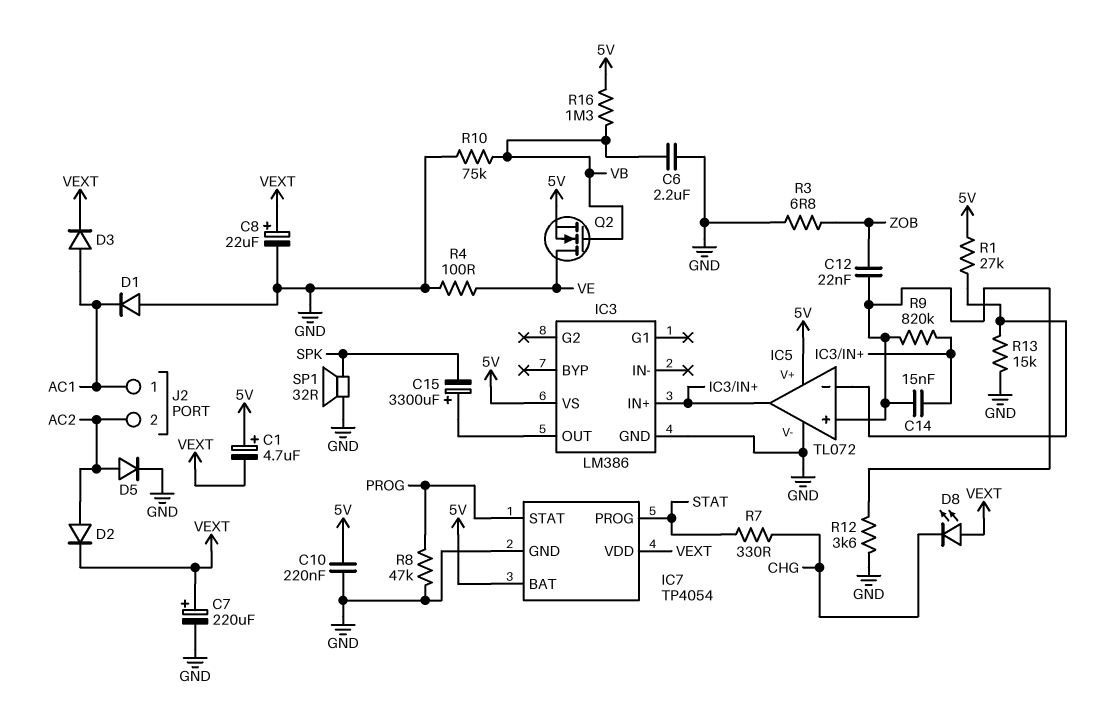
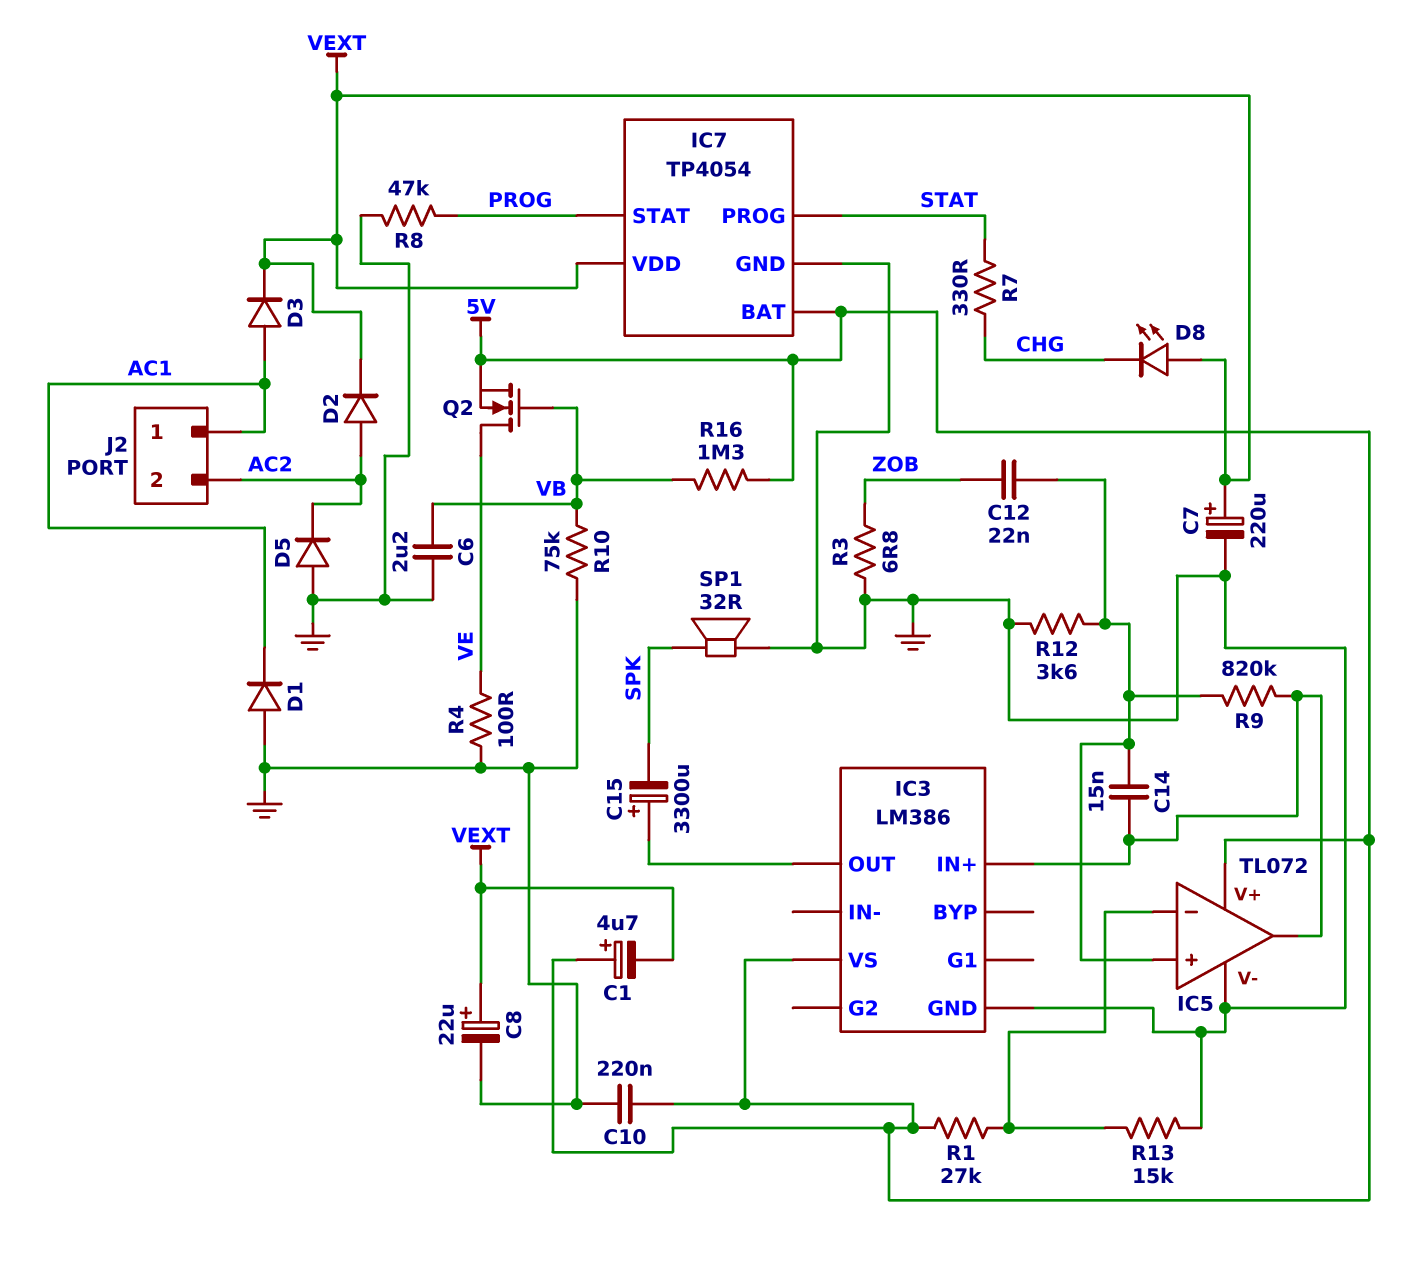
D5: diode (A AC2, K GND) -> diode (A GND, K AC2)

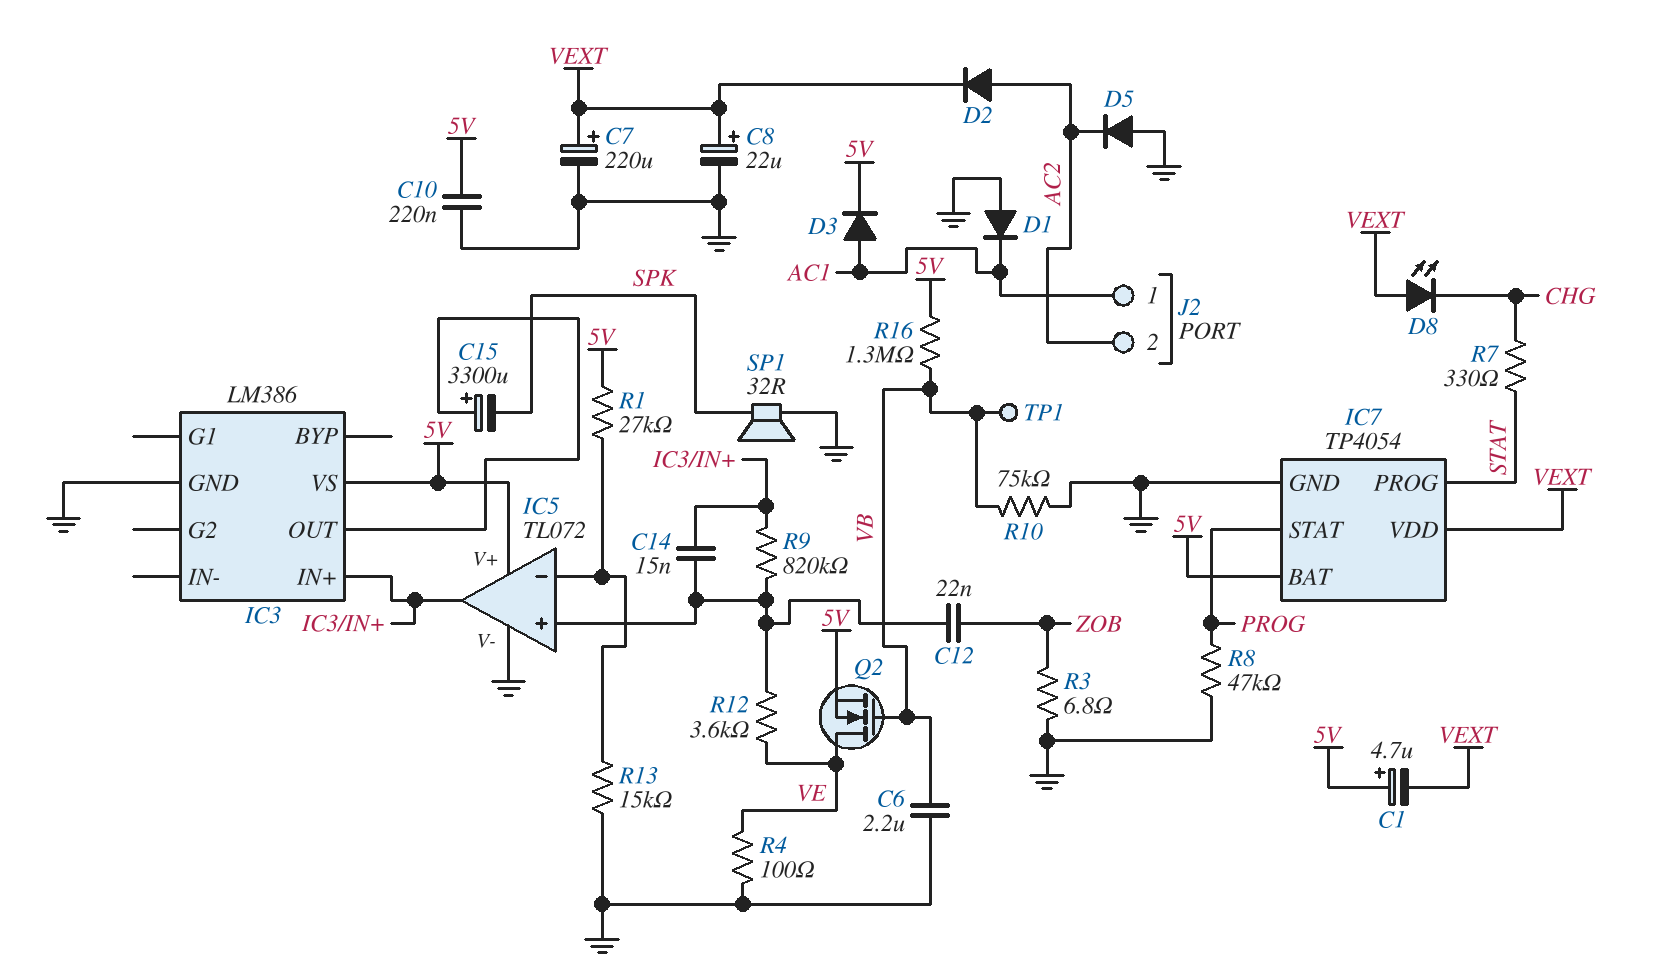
D3: diode (A AC1, K VEXT) -> diode (A AC1, K 5V)
R12: 3.6k (GND, IC5/in+) -> 3.6k (IC5/in+, VE)
TP1: none -> test point (VB)

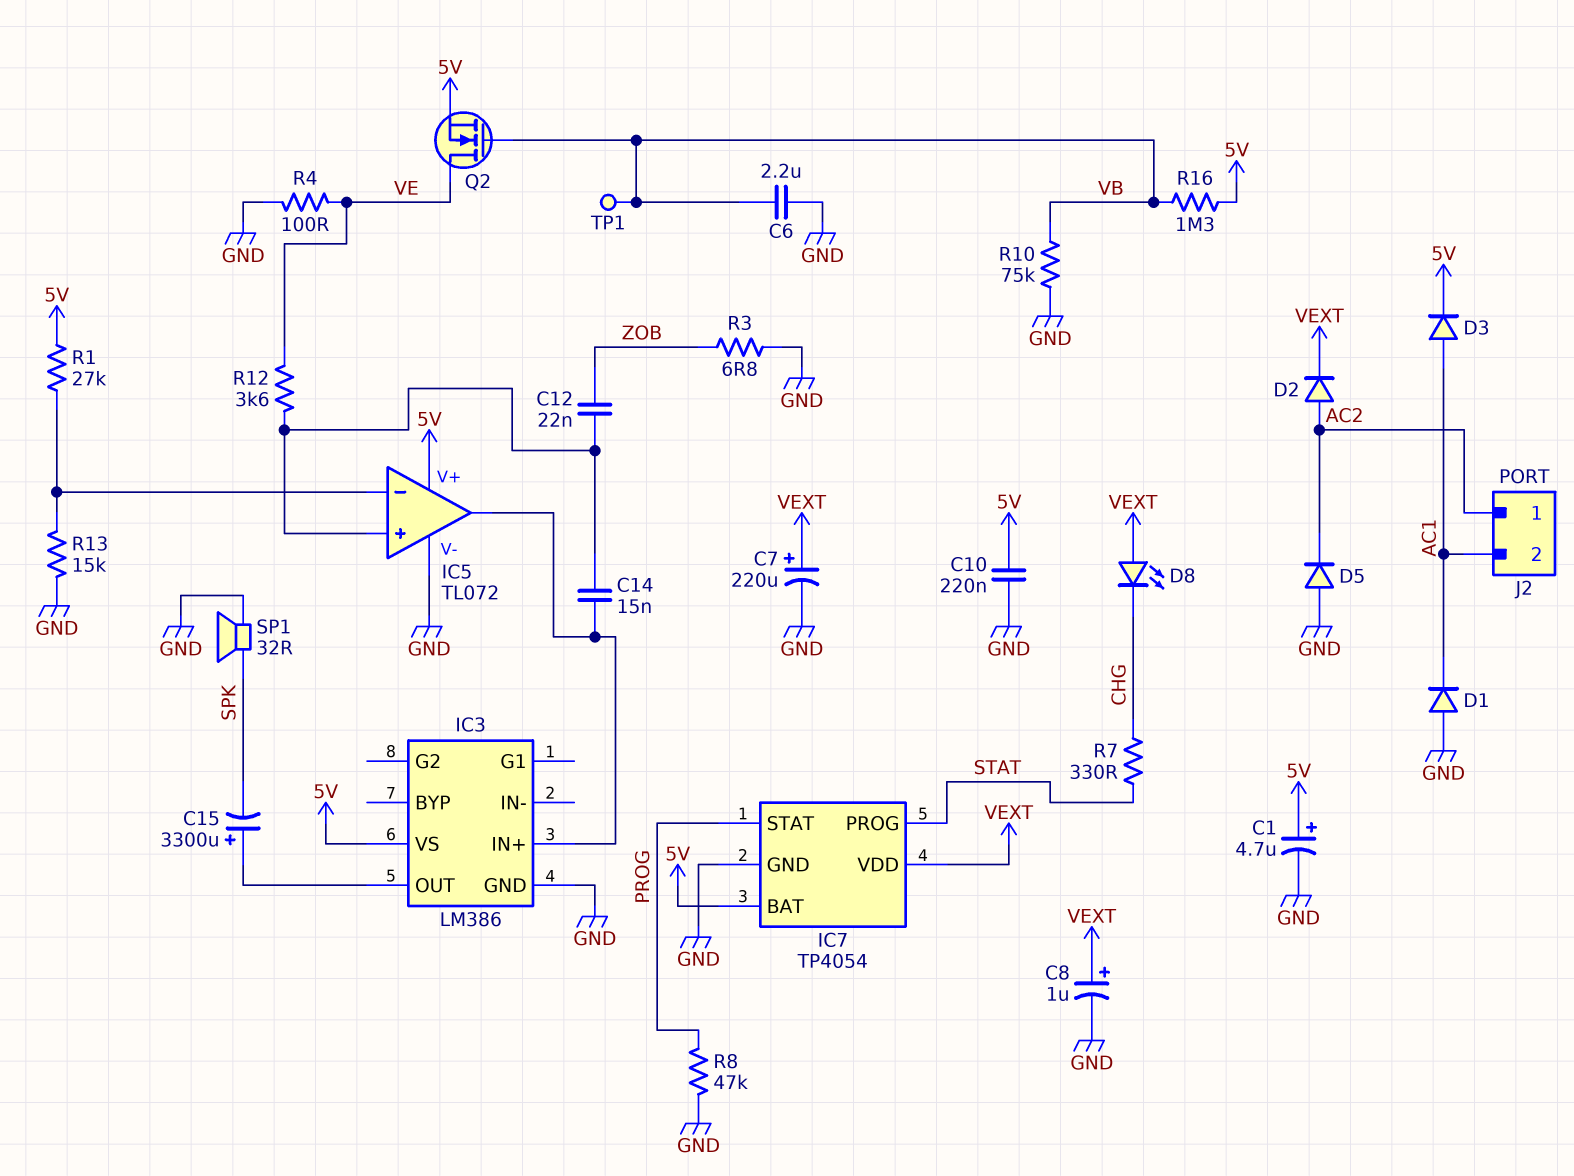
C1: 4.7uF (plus 5V, minus VEXT) -> 4.7uF (plus 5V, minus GND)
C8: 22uF (plus VEXT, minus GND) -> 1uF (plus VEXT, minus GND)
J2 pin 1: AC1 -> AC2
J2 pin 2: AC2 -> AC1
R9: 820k (IC3/IN+, IC5/in+) -> none

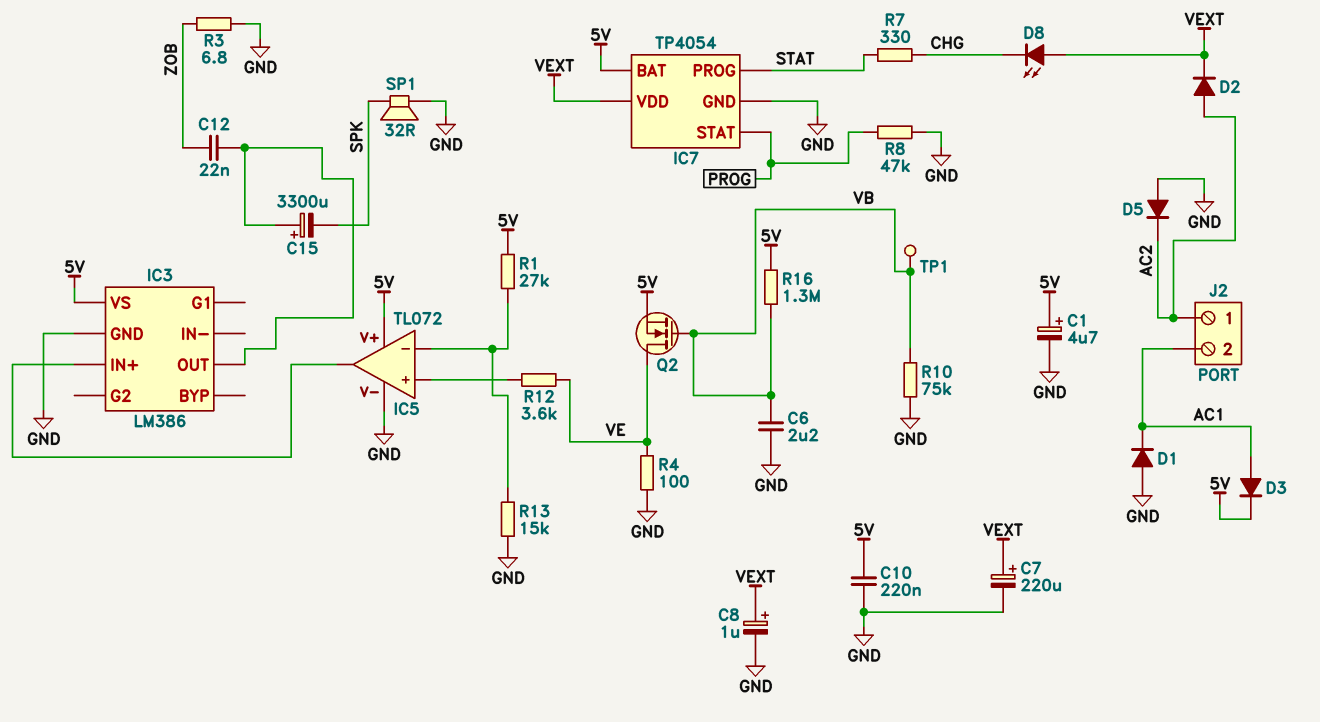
C12: 22nF (IC5/in+, ZOB) -> 22nF (IC3/OUT, ZOB)
C14: 15nF (IC3/IN+, IC5/in+) -> none

